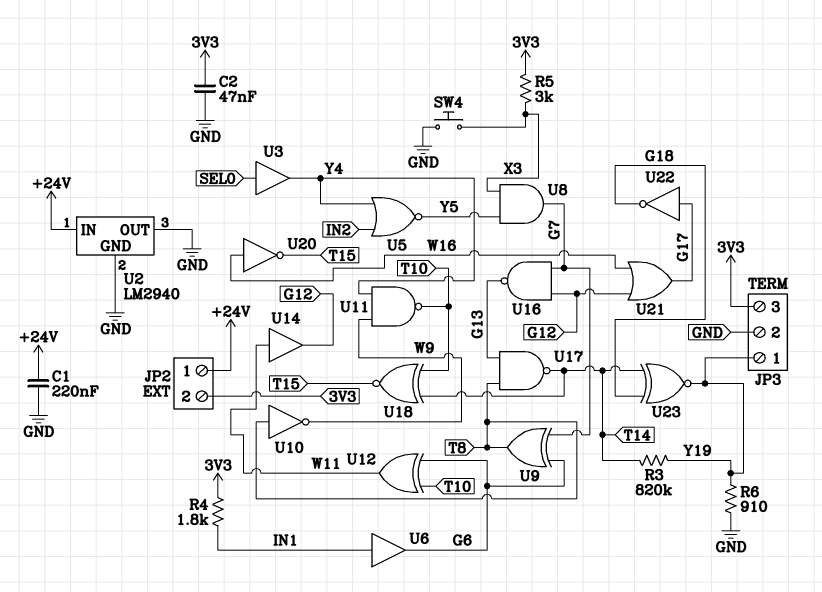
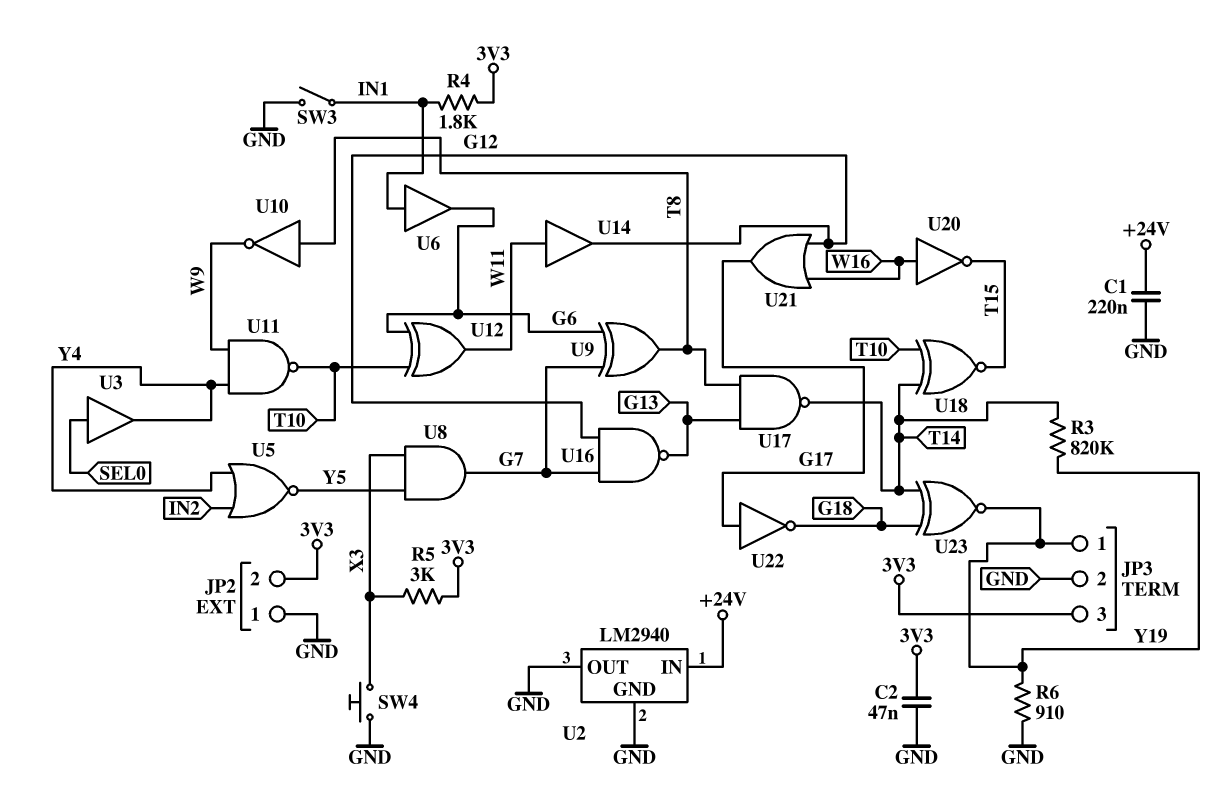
JP2 pin 1: +24V -> GND
SW3: none -> switch (GND, IN1)

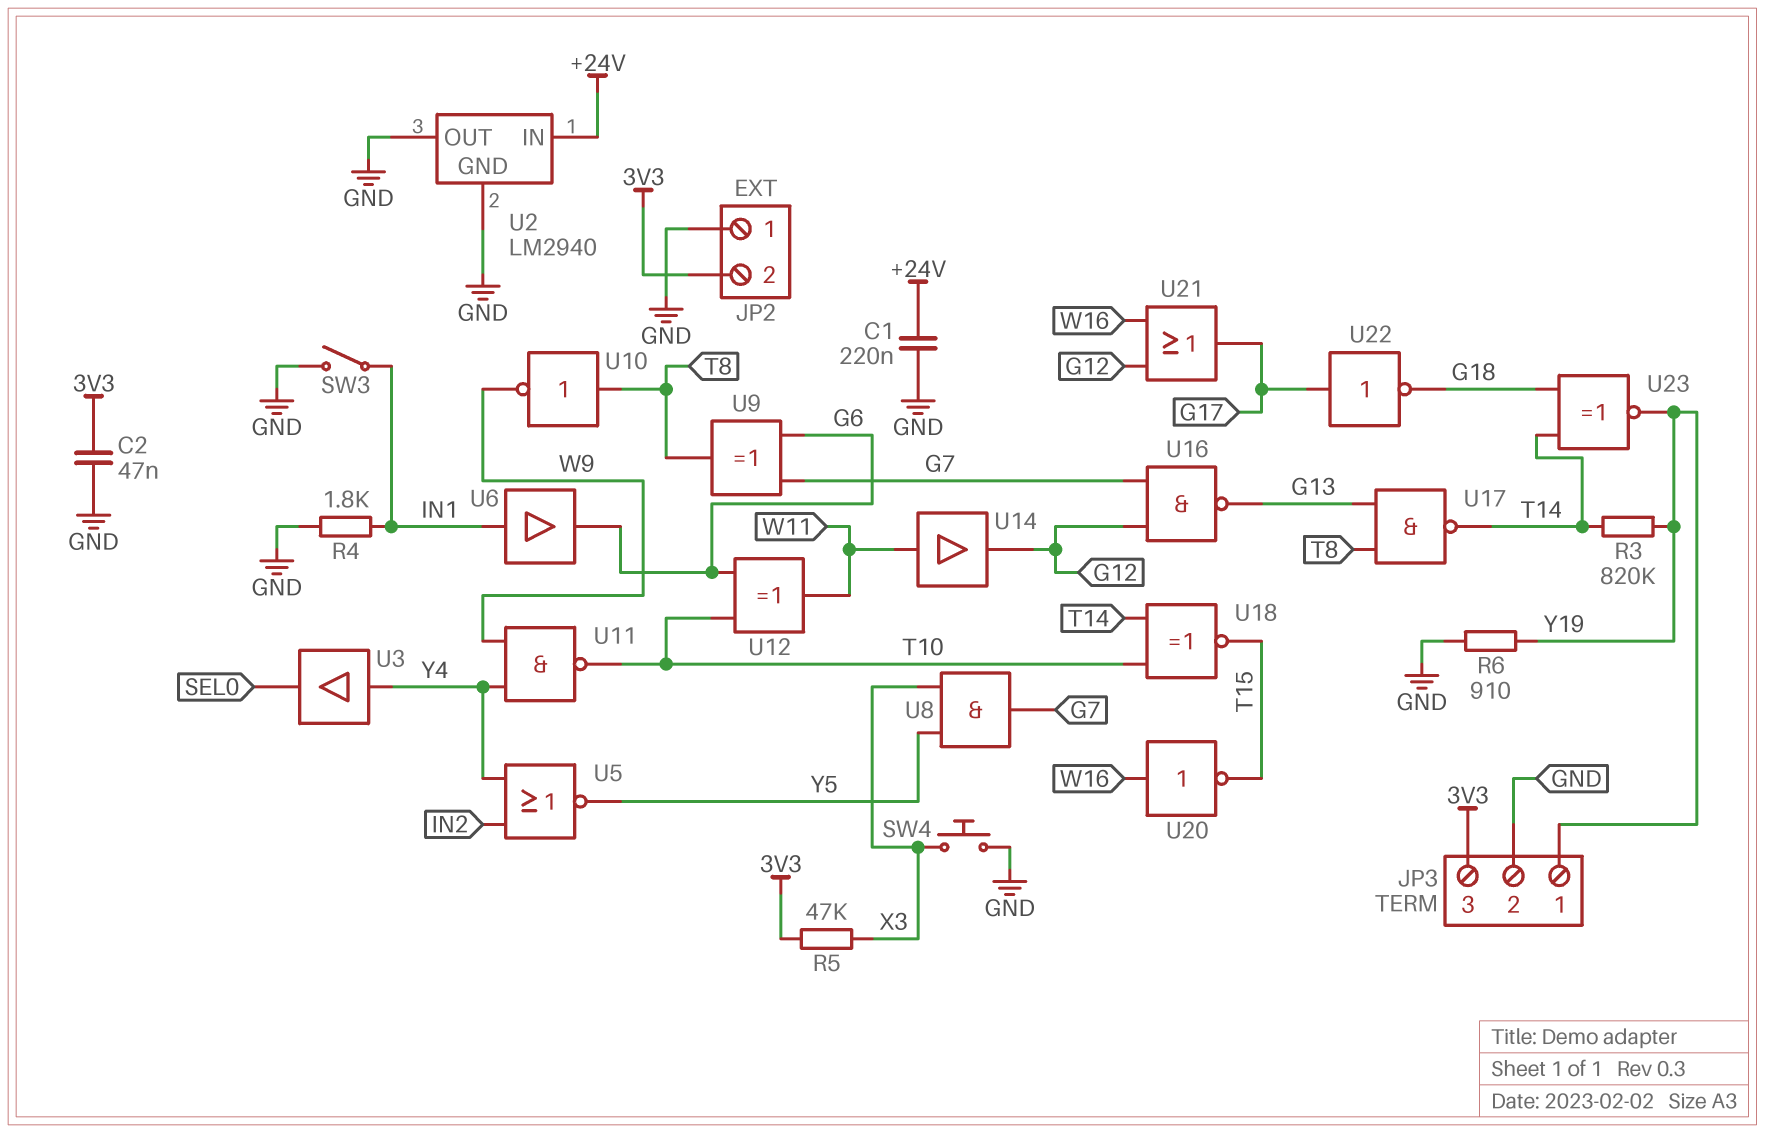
R4: 1.8k (3V3, IN1) -> 1.8k (GND, IN1)
R5: 3k (3V3, X3) -> 47k (3V3, X3)
U3: buffer (in SEL0, out Y4) -> buffer (in Y4, out SEL0)

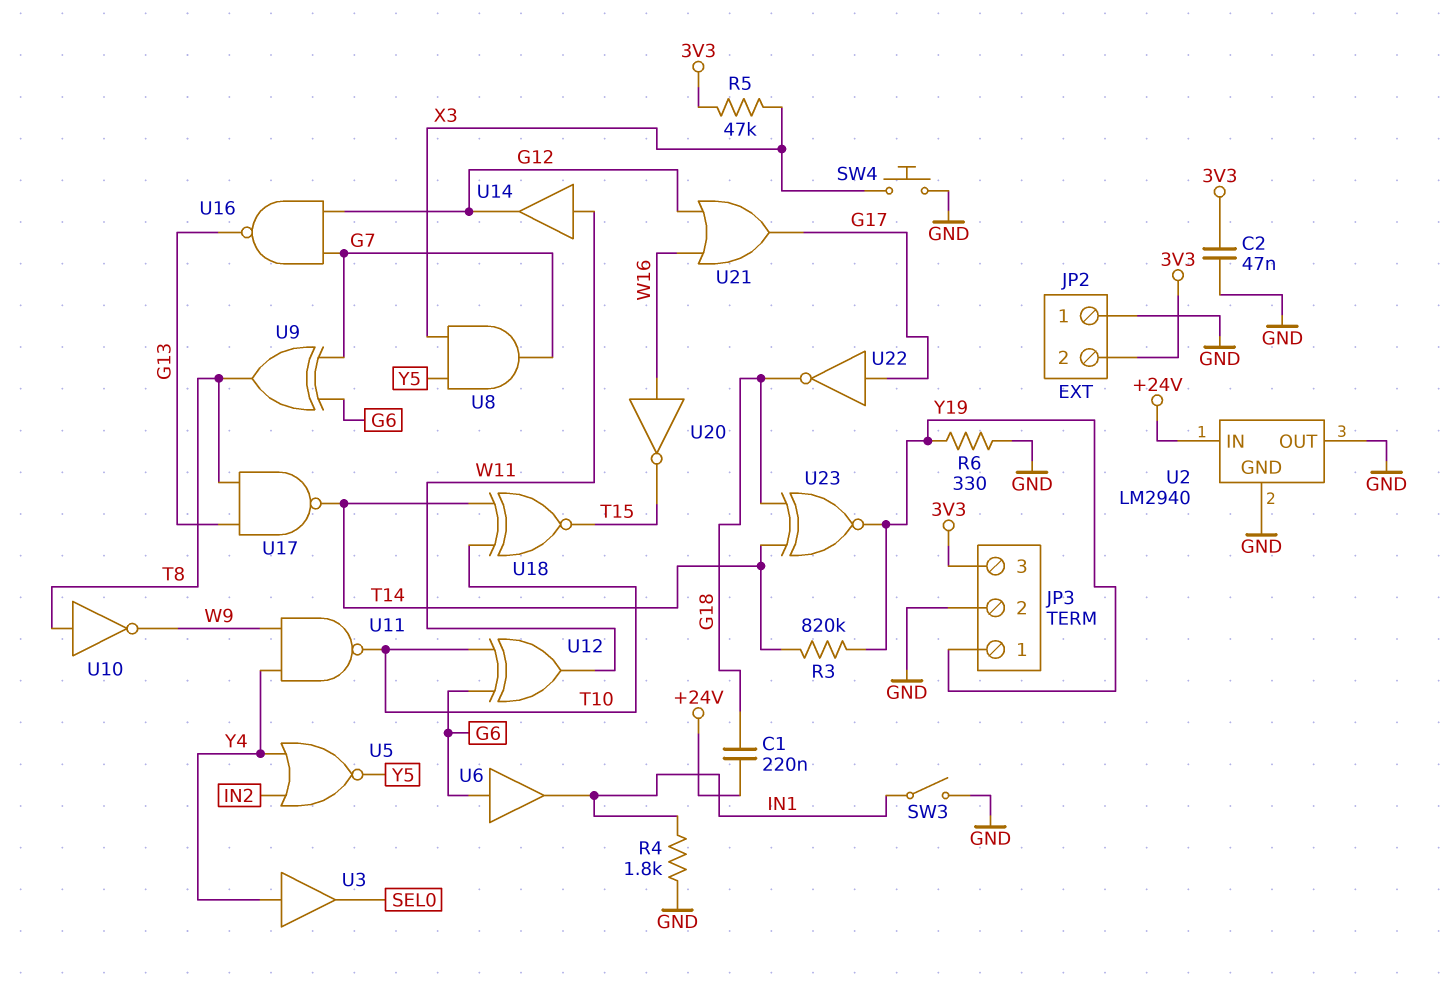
C1: 220nF (+24V, GND) -> 220nF (+24V, G18)
R6: 910 (GND, Y19) -> 330 (GND, Y19)
U6: buffer (in IN1, out G6) -> buffer (in G6, out IN1)

